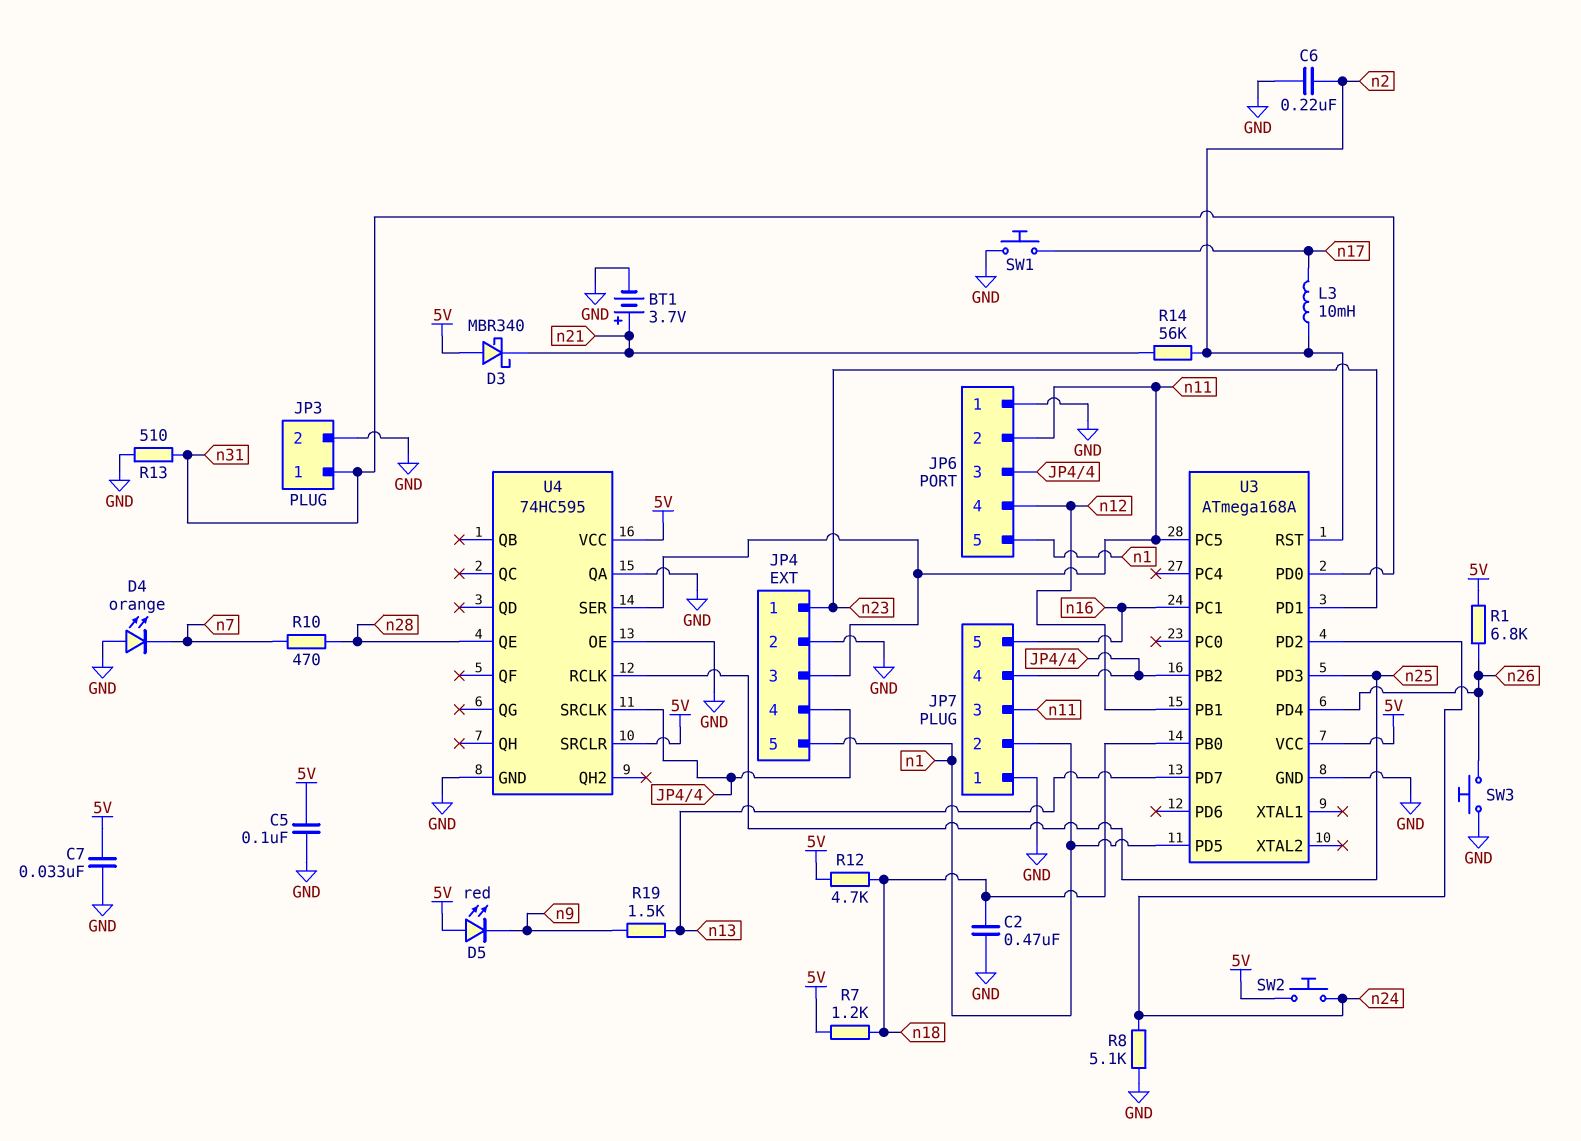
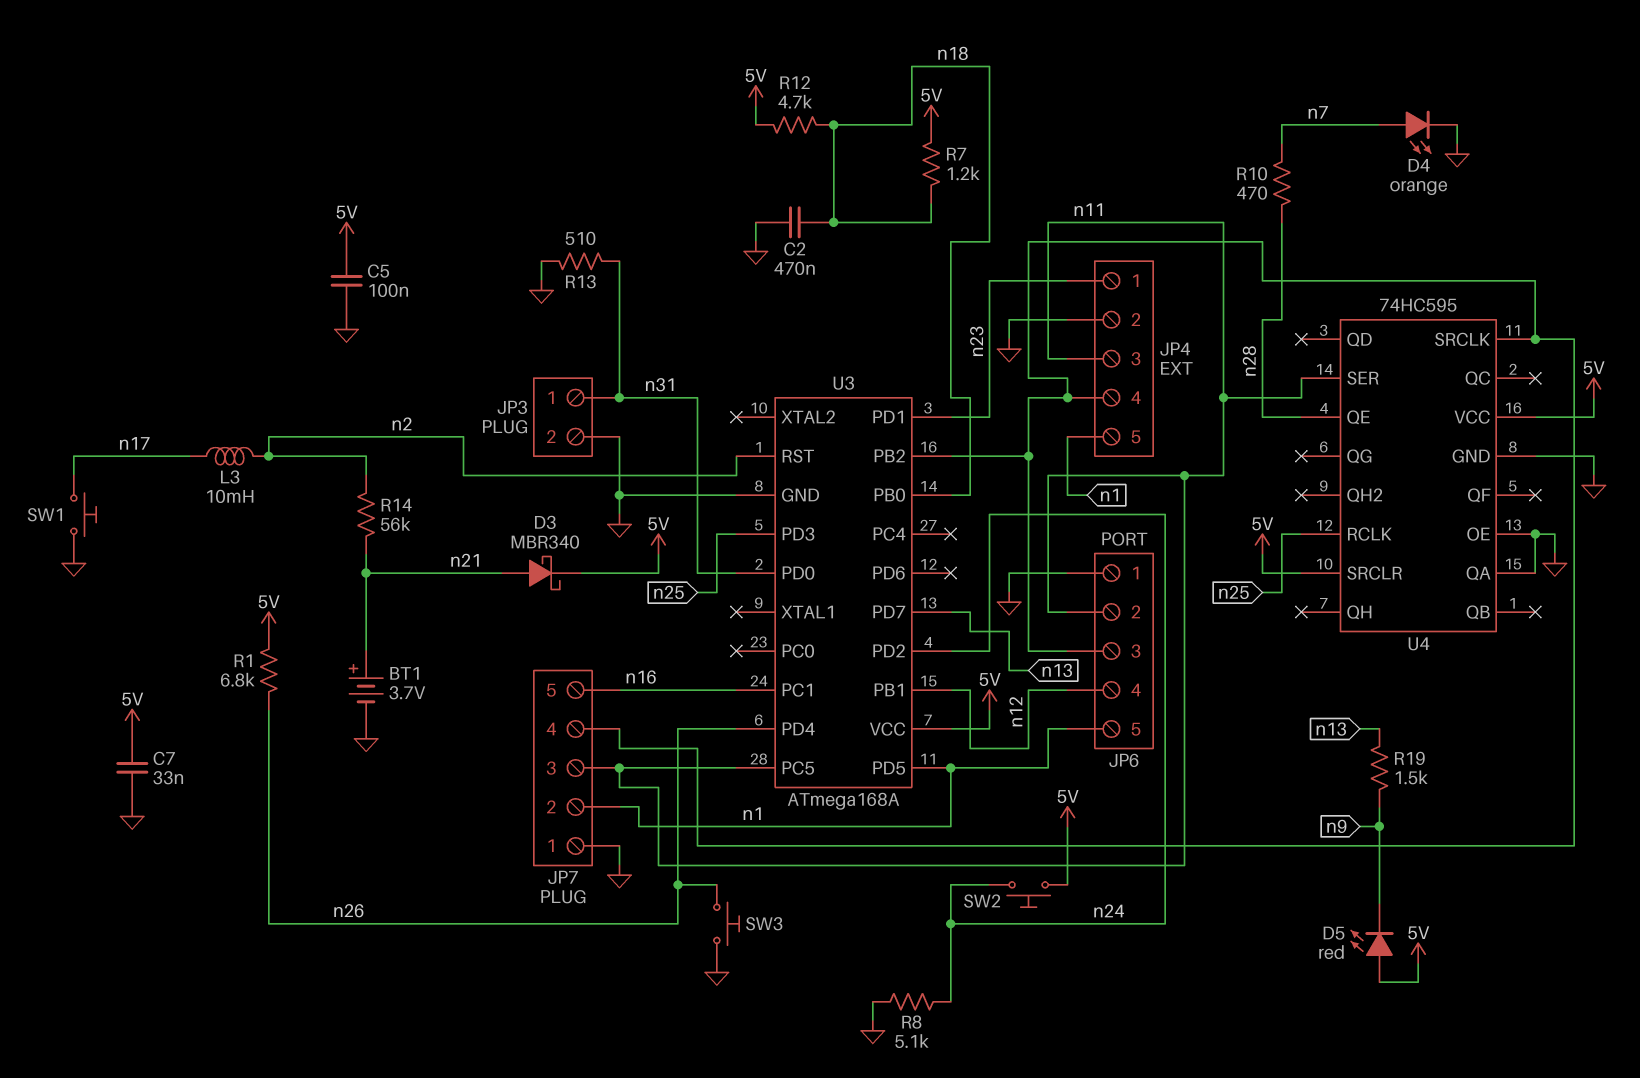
C6: 220nF (GND, n2) -> none
D3: schottky MBR340 (A 5V, K n21) -> schottky MBR340 (A n21, K 5V)
D4: LED orange (A GND, K n7) -> LED orange (A n7, K GND)

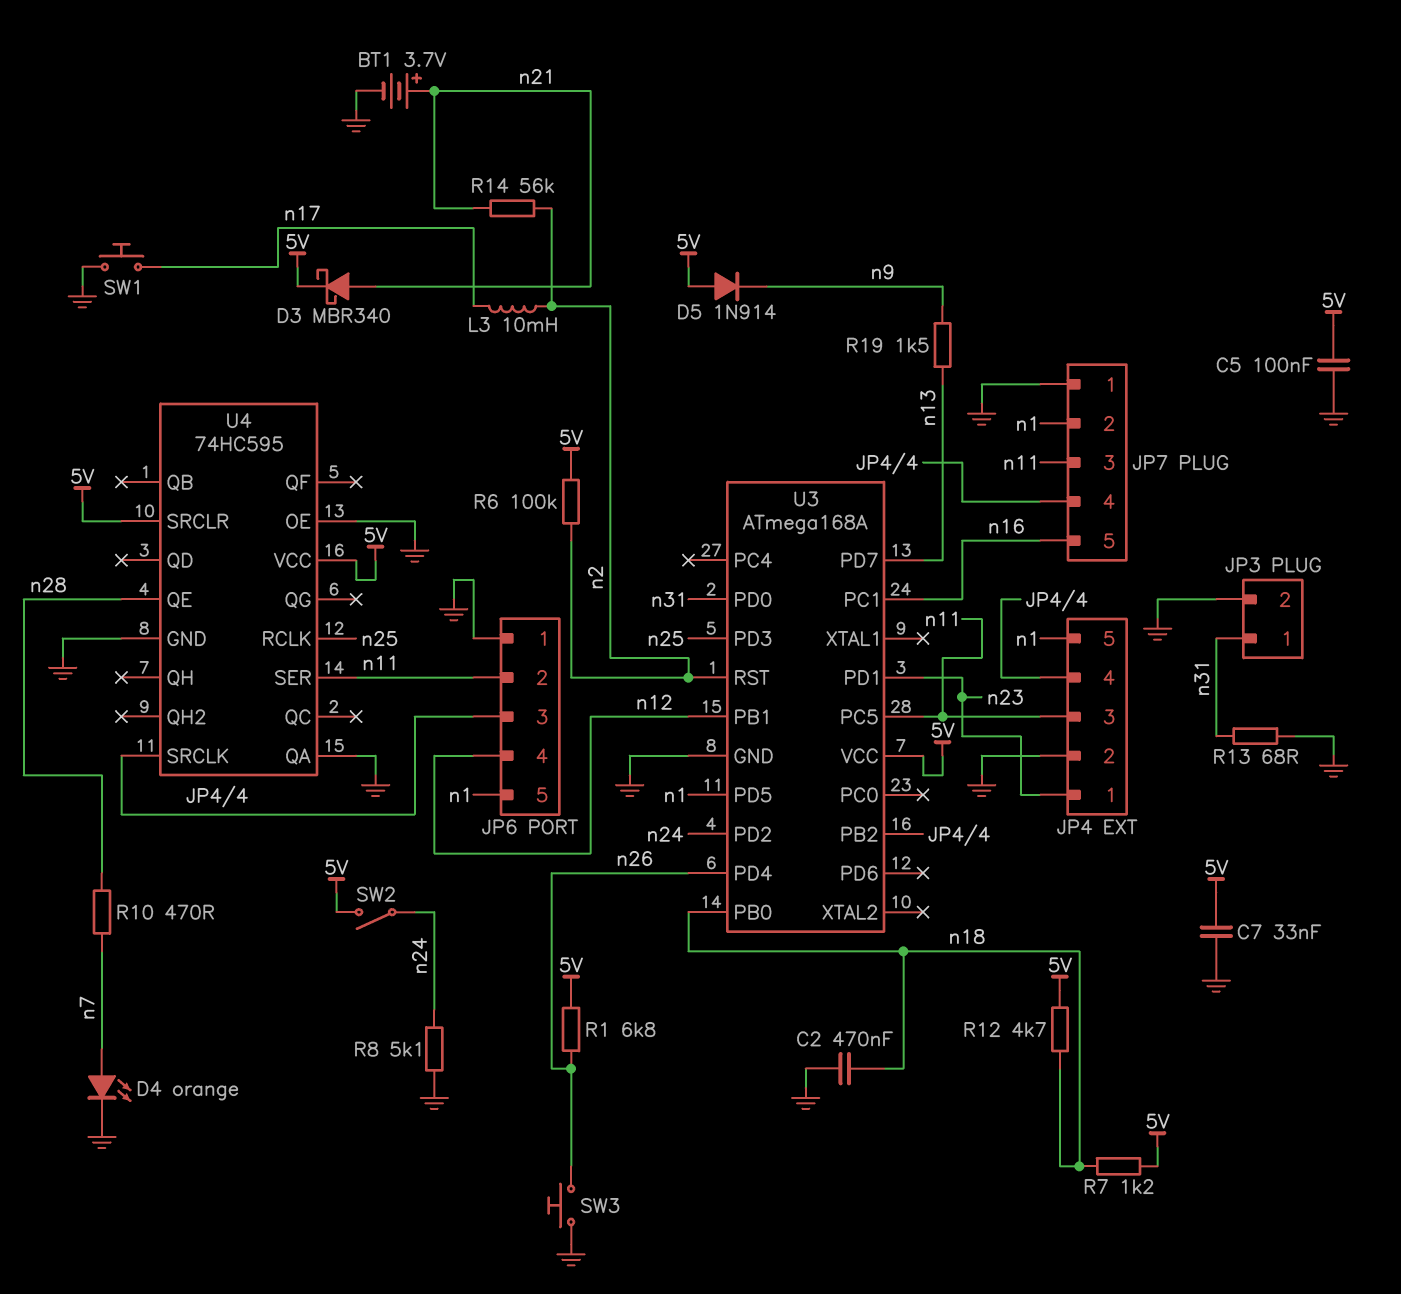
D5: LED red (A 5V, K n9) -> diode 1N914 (A 5V, K n9)
R6: none -> 100k (5V, n2)
R13: 510 (GND, n31) -> 68 (GND, n31)
SW2: button (5V, n24) -> switch (5V, n24)

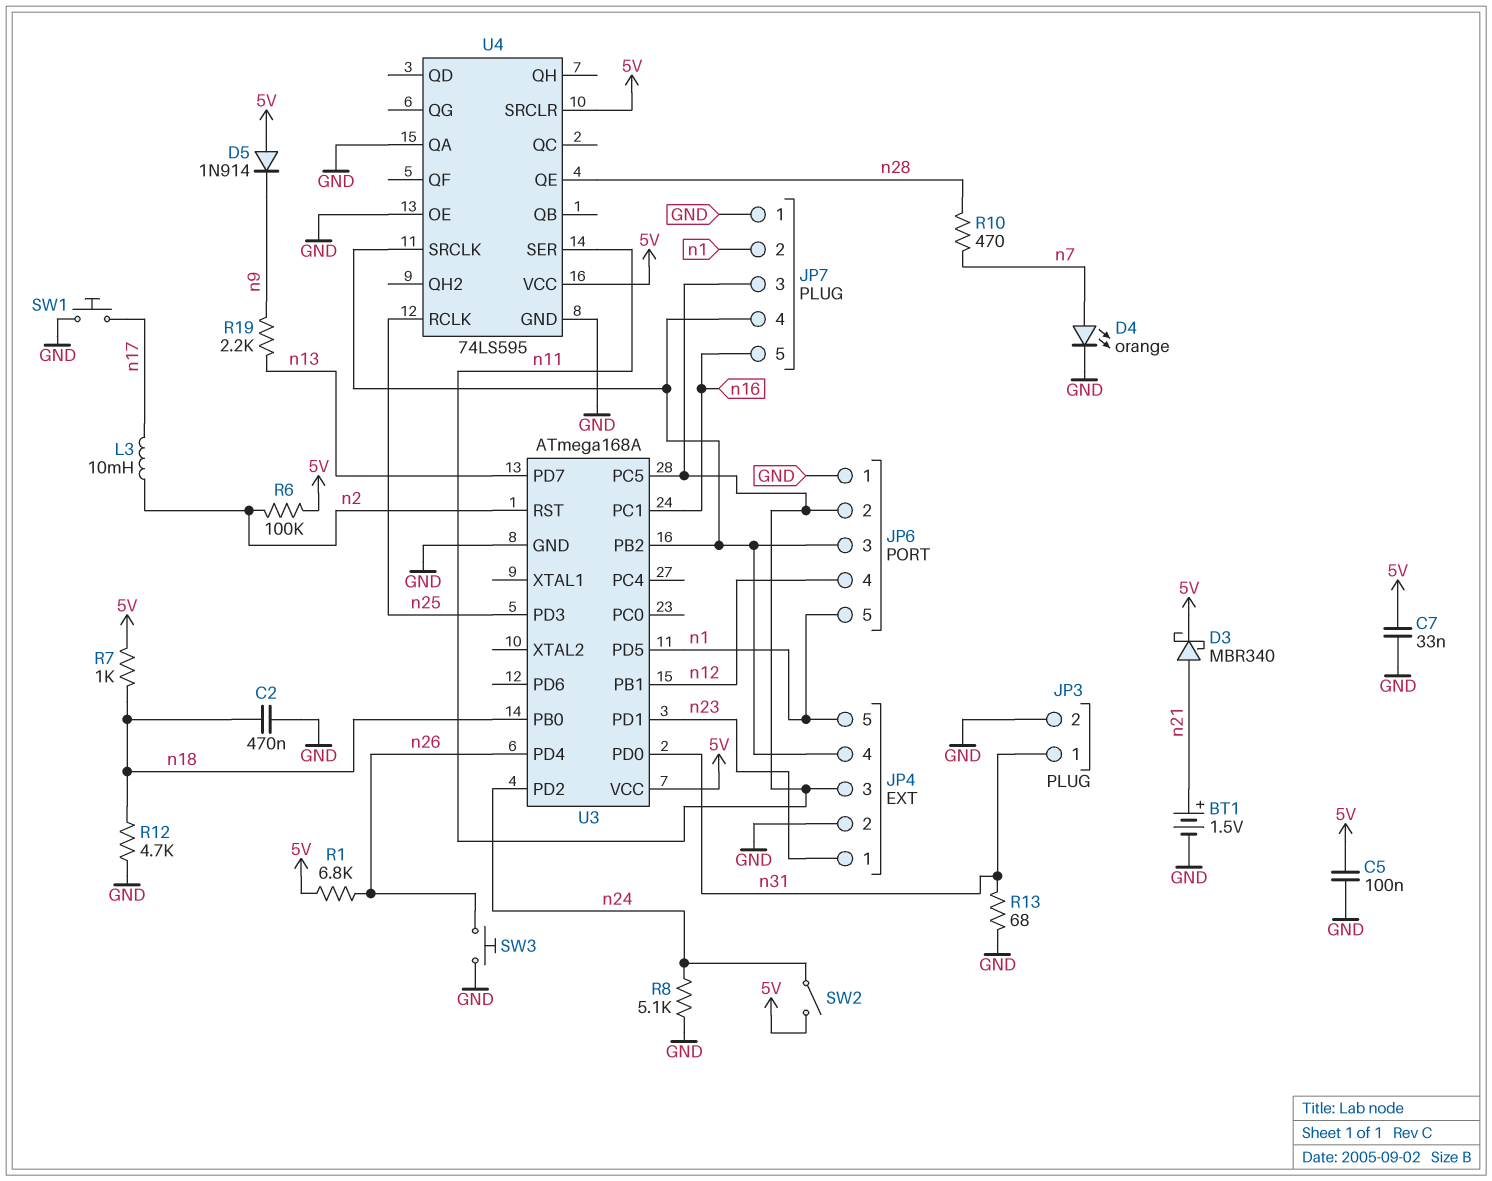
BT1: 3.7V (plus n21, minus GND) -> 1.5V (plus n21, minus GND)
R7: 1.2k (5V, n18) -> 1k (5V, n18)
R12: 4.7k (5V, n18) -> 4.7k (GND, n18)
R14: 56k (n2, n21) -> none
R19: 1.5k (n9, n13) -> 2.2k (n9, n13)
U4: 74HC595 -> 74LS595

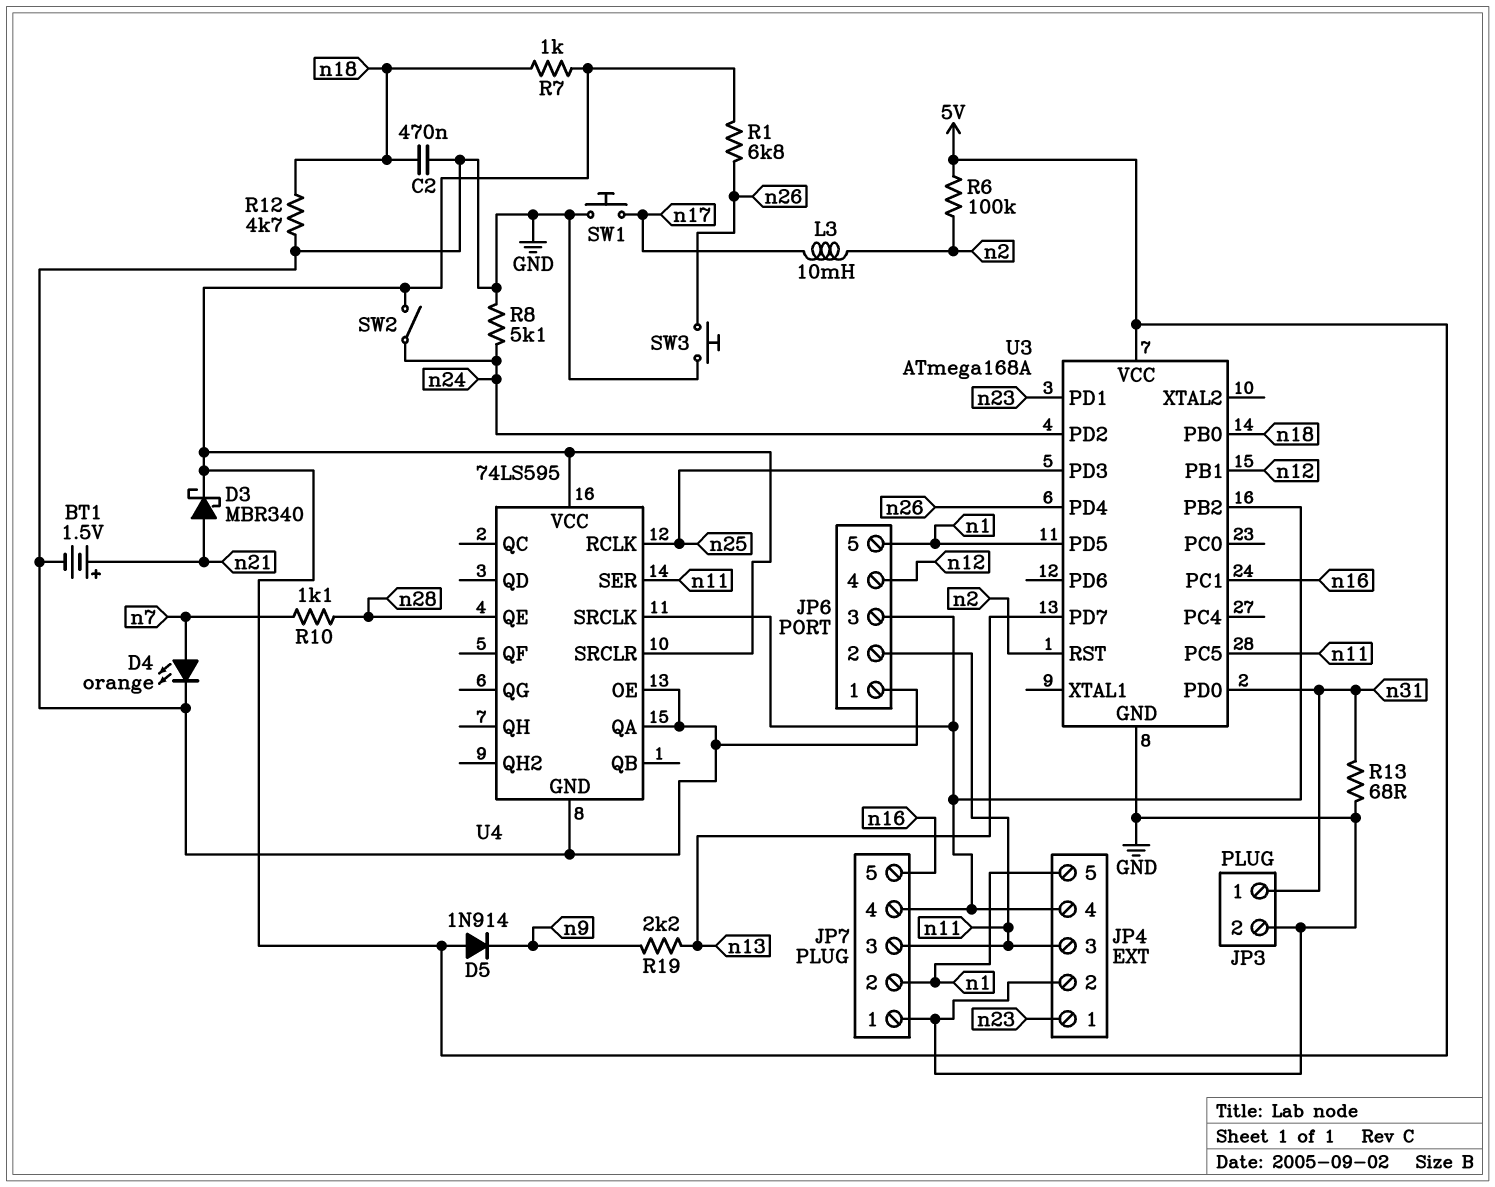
C5: 100nF (5V, GND) -> none
C7: 33nF (5V, GND) -> none
R10: 470 (n7, n28) -> 1.1k (n7, n28)

